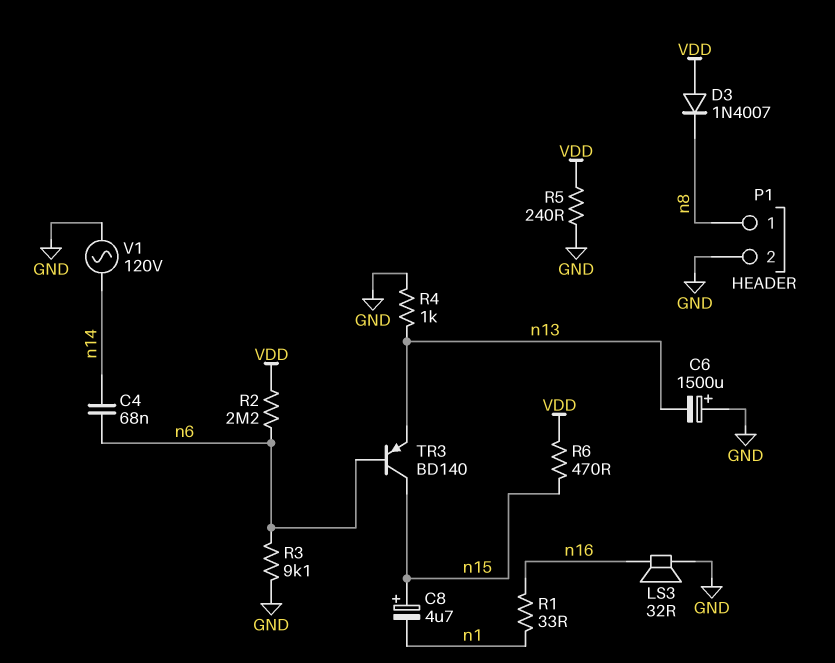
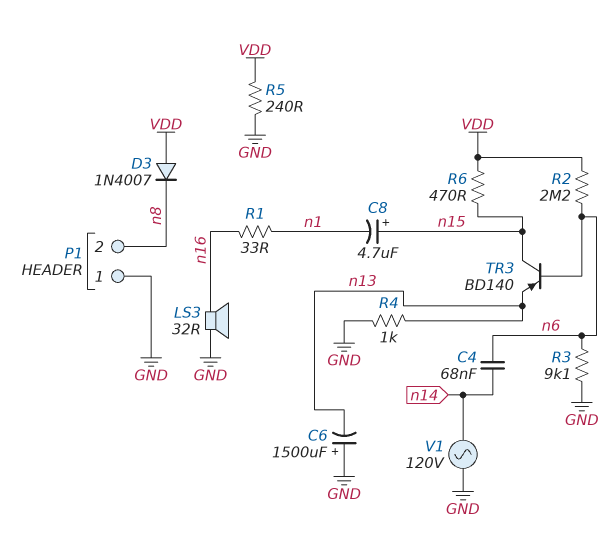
P1 pin 1: n8 -> GND
P1 pin 2: GND -> n8

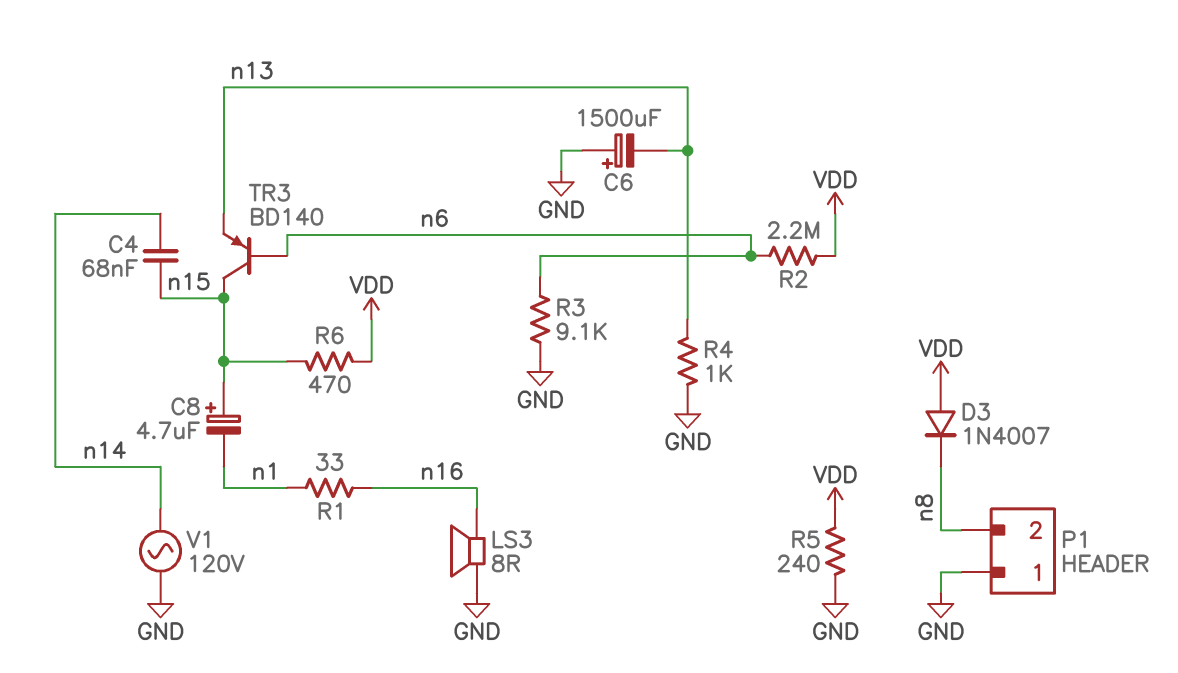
C4: 68nF (n6, n14) -> 68nF (n14, n15)
LS3: speaker 32R (GND, n16) -> speaker 8R (GND, n16)

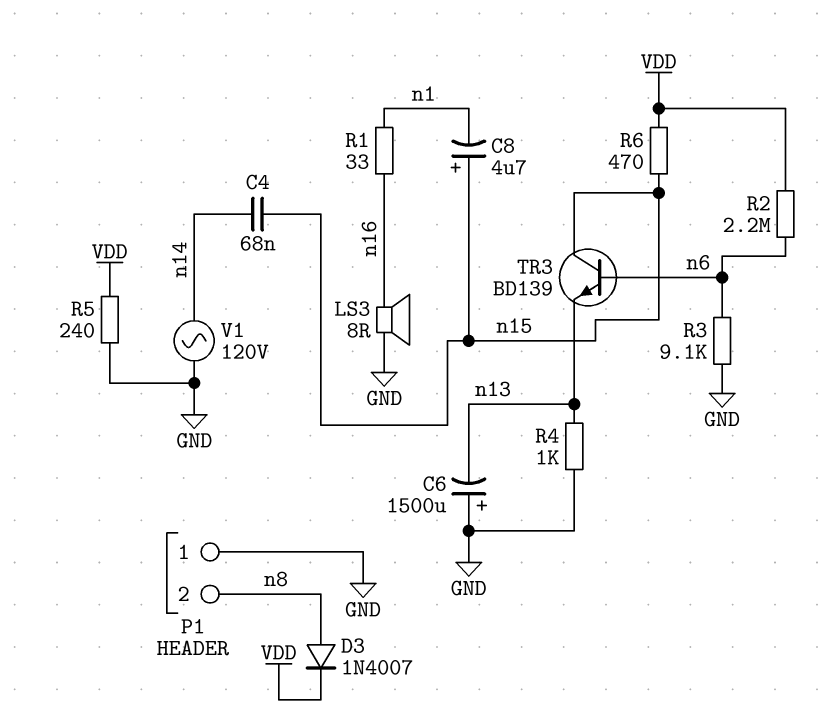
D3: diode 1N4007 (A VDD, K n8) -> diode 1N4007 (A n8, K VDD)
TR3: PNP BD140 (B n6, C n15, E n13) -> NPN BD139 (B n6, C n15, E n13)

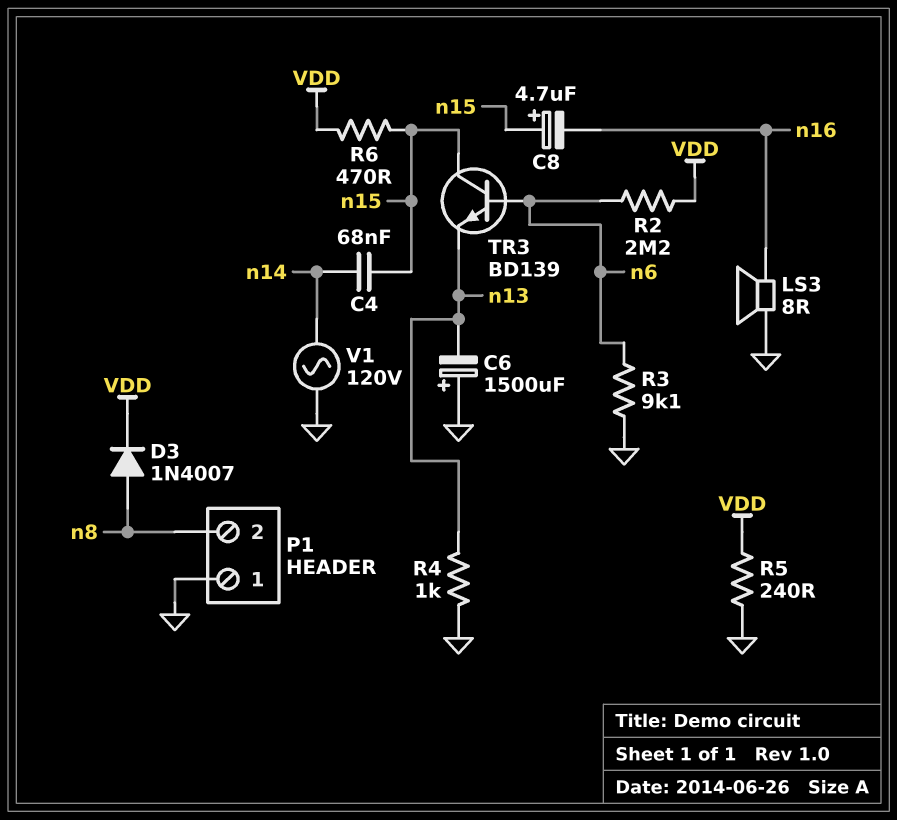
C8: 4.7uF (plus n15, minus n1) -> 4.7uF (plus n15, minus n16)
R1: 33 (n1, n16) -> none

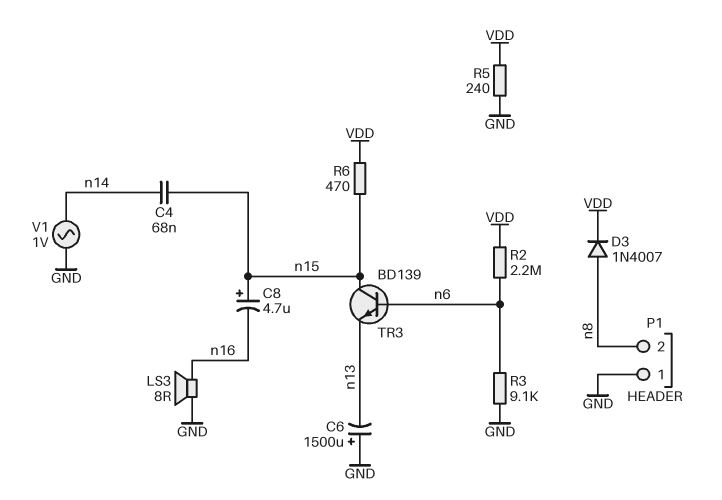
R4: 1k (GND, n13) -> none
V1: AC 120V (GND, n14) -> AC 1V (GND, n14)

